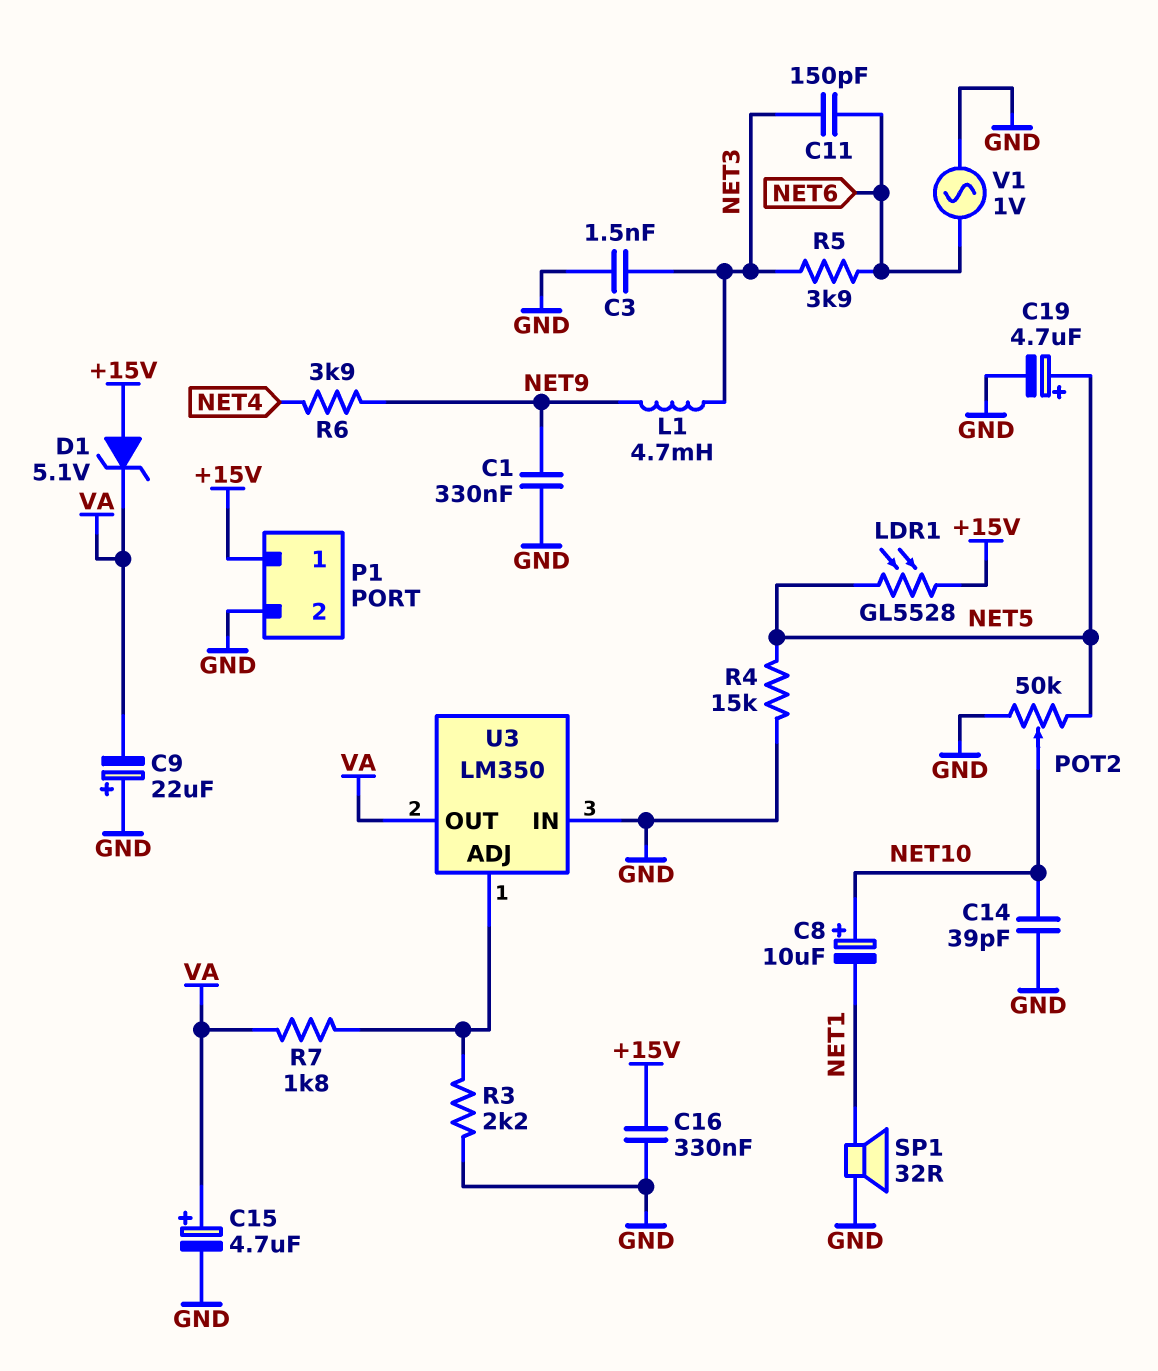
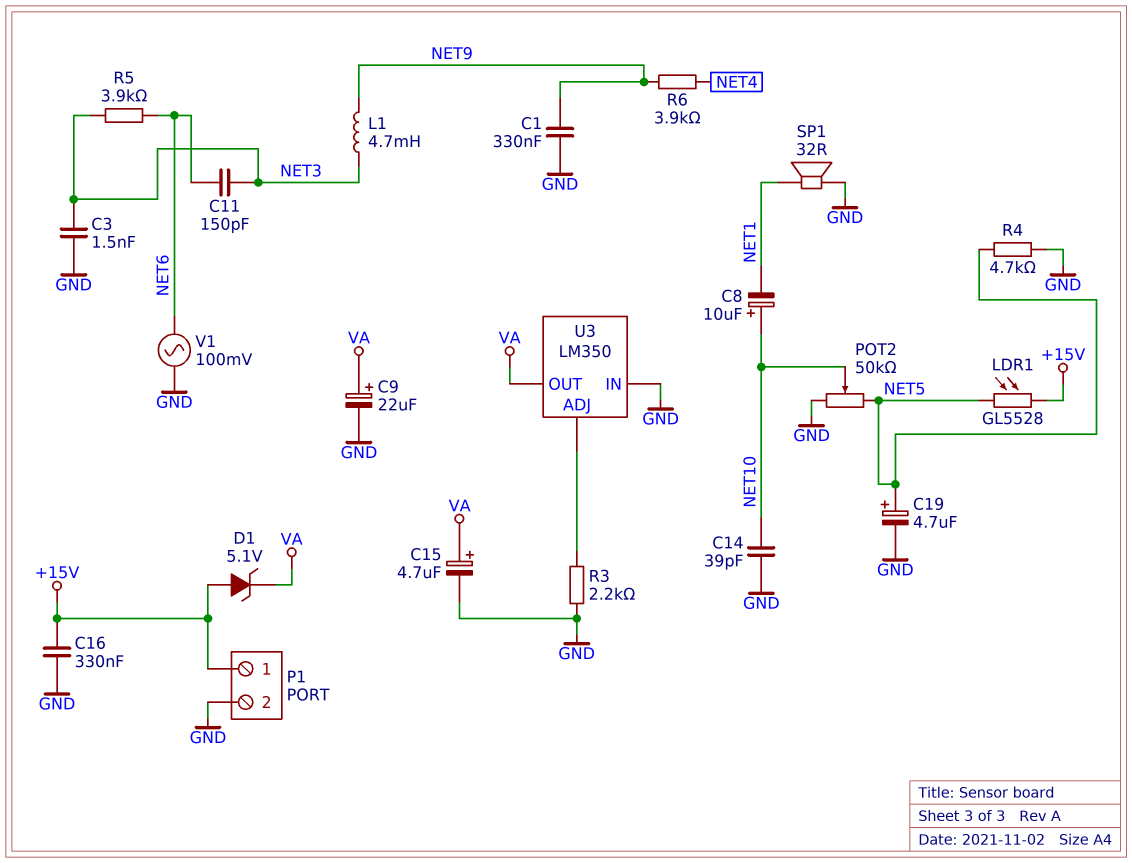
C9: 22uF (plus GND, minus VA) -> 22uF (plus VA, minus GND)
R4: 15k (GND, NET5) -> 4.7k (GND, NET5)
R7: 1.8k (U3/ADJ, VA) -> none
V1: AC 1V (GND, NET6) -> AC 100mV (GND, NET6)

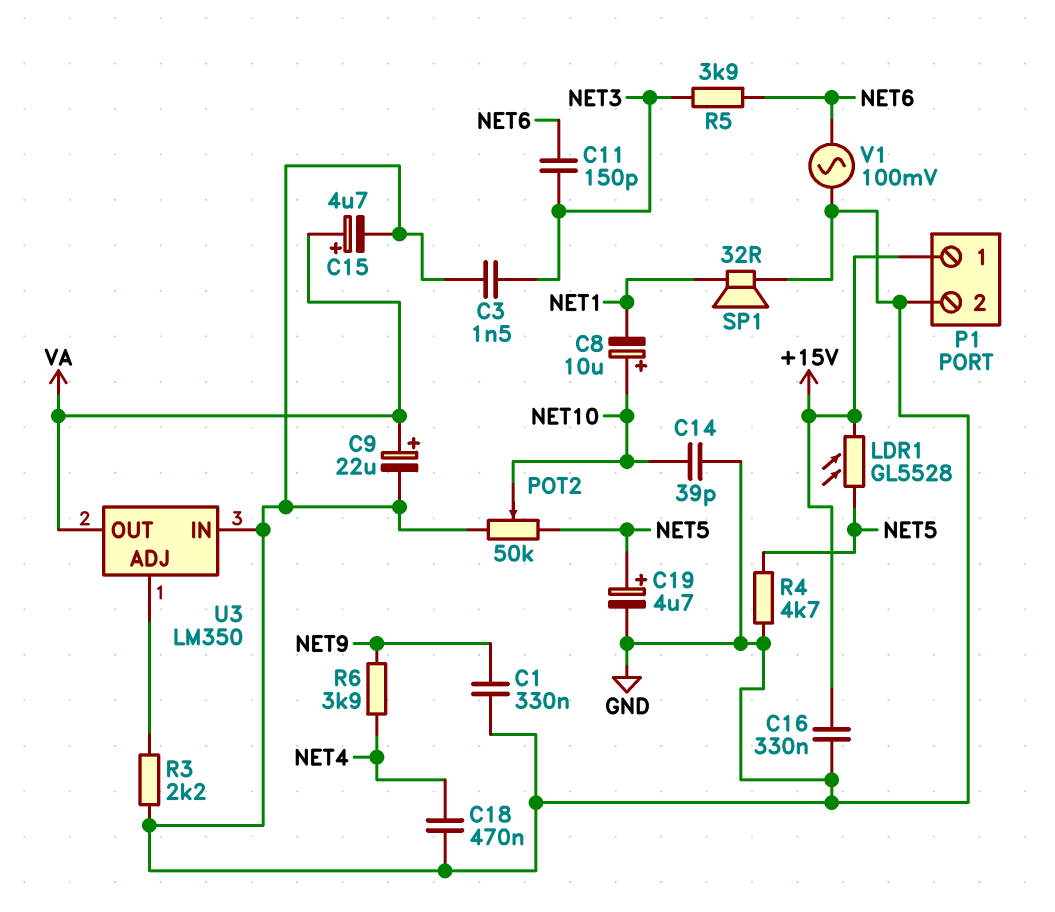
C18: none -> 470nF (GND, NET4)
D1: zener 5.1V (A +15V, K VA) -> none
L1: 4.7mH (NET3, NET9) -> none

